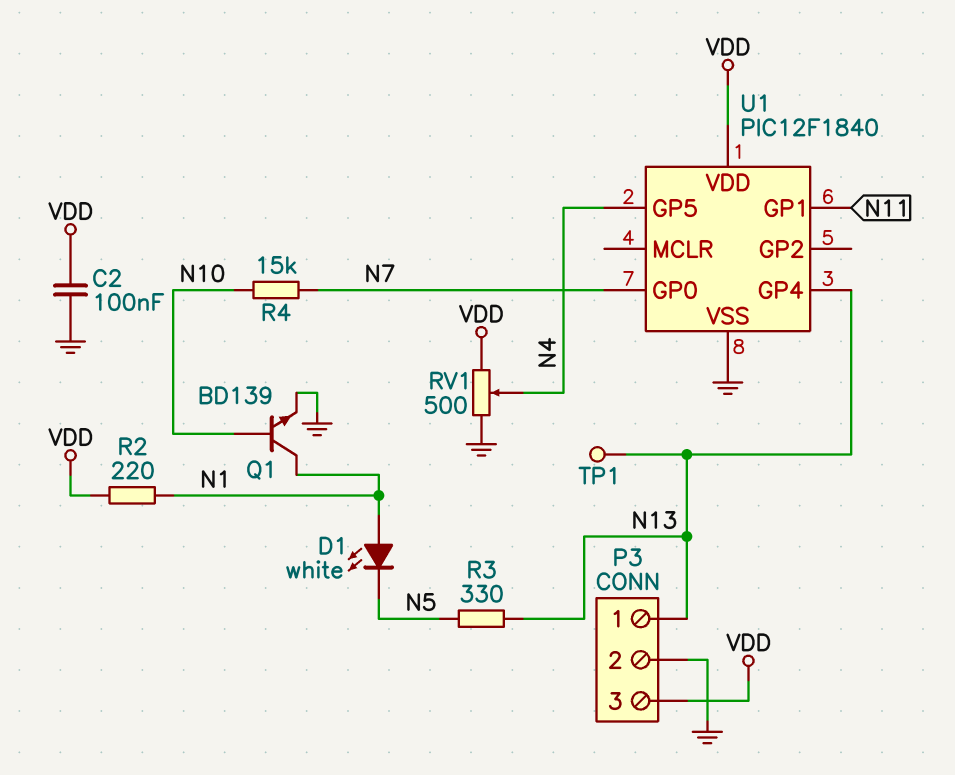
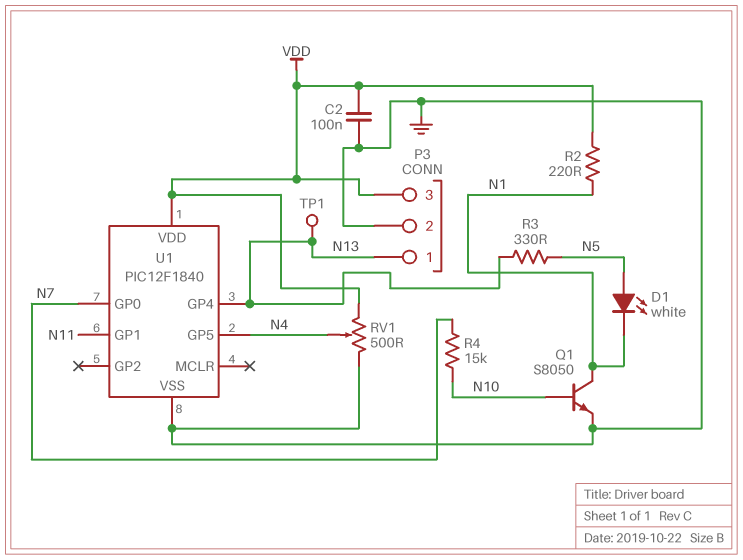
D1: LED white (A N1, K N5) -> LED white (A N5, K N1)
Q1: NPN BD139 (B N10, C N1, E GND) -> NPN S8050 (B N10, C N1, E GND)

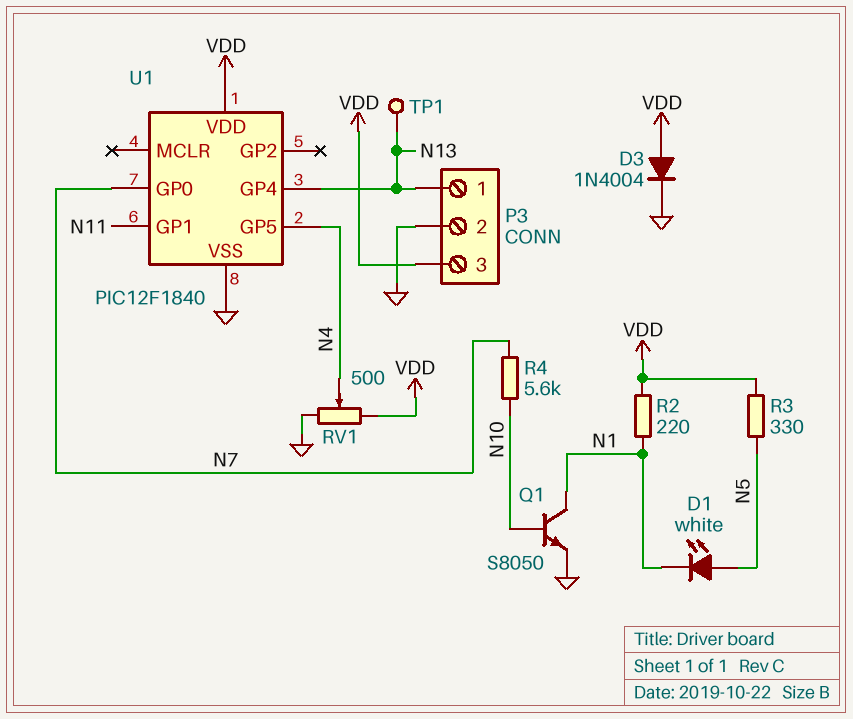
C2: 100nF (GND, VDD) -> none
D3: none -> diode 1N4004 (A VDD, K GND)
R3: 330 (N5, N13) -> 330 (N5, VDD)
R4: 15k (N7, N10) -> 5.6k (N7, N10)

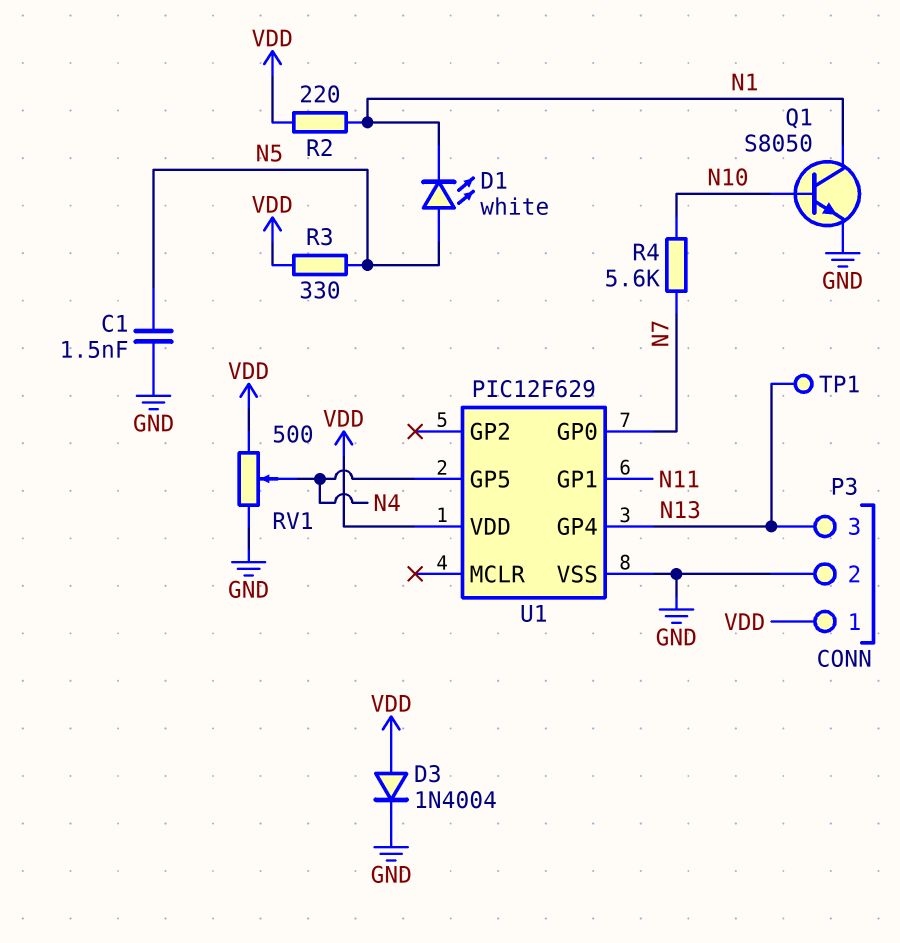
C1: none -> 1.5nF (GND, N5)
P3 pin 1: N13 -> VDD
P3 pin 3: VDD -> N13
U1: PIC12F1840 -> PIC12F629

